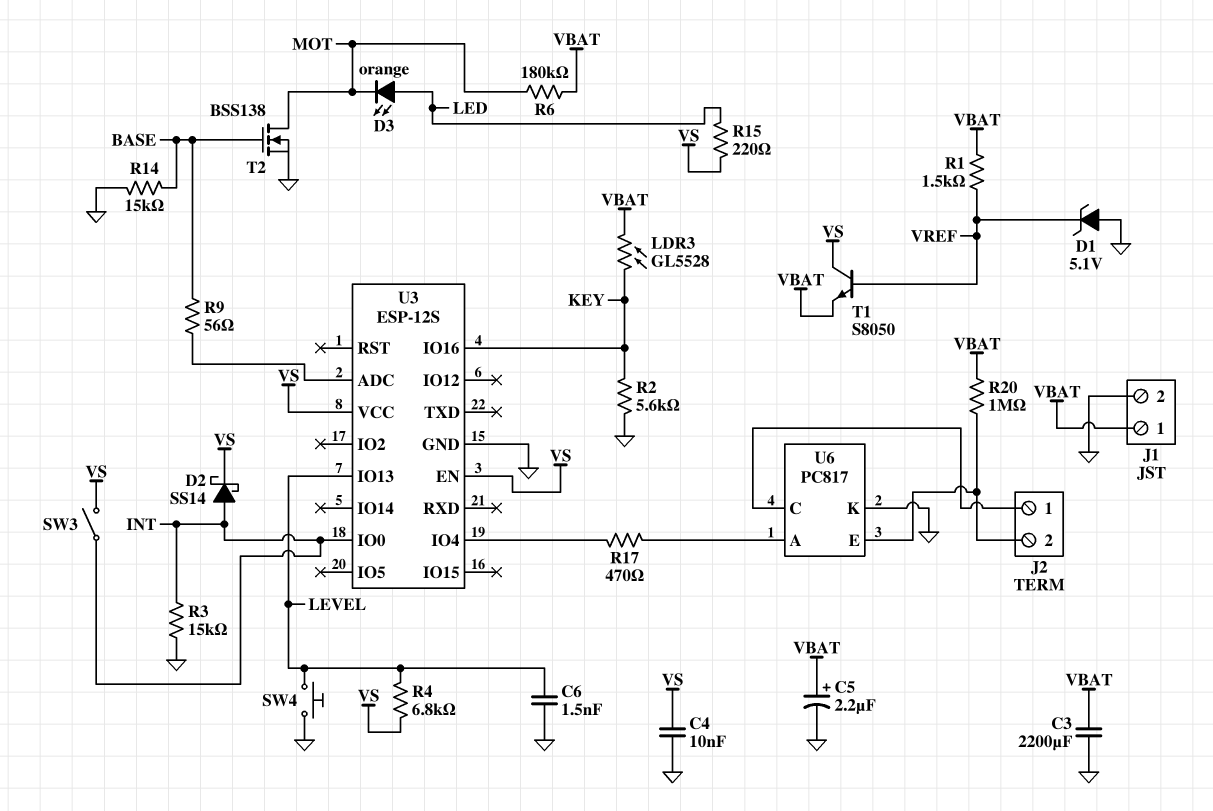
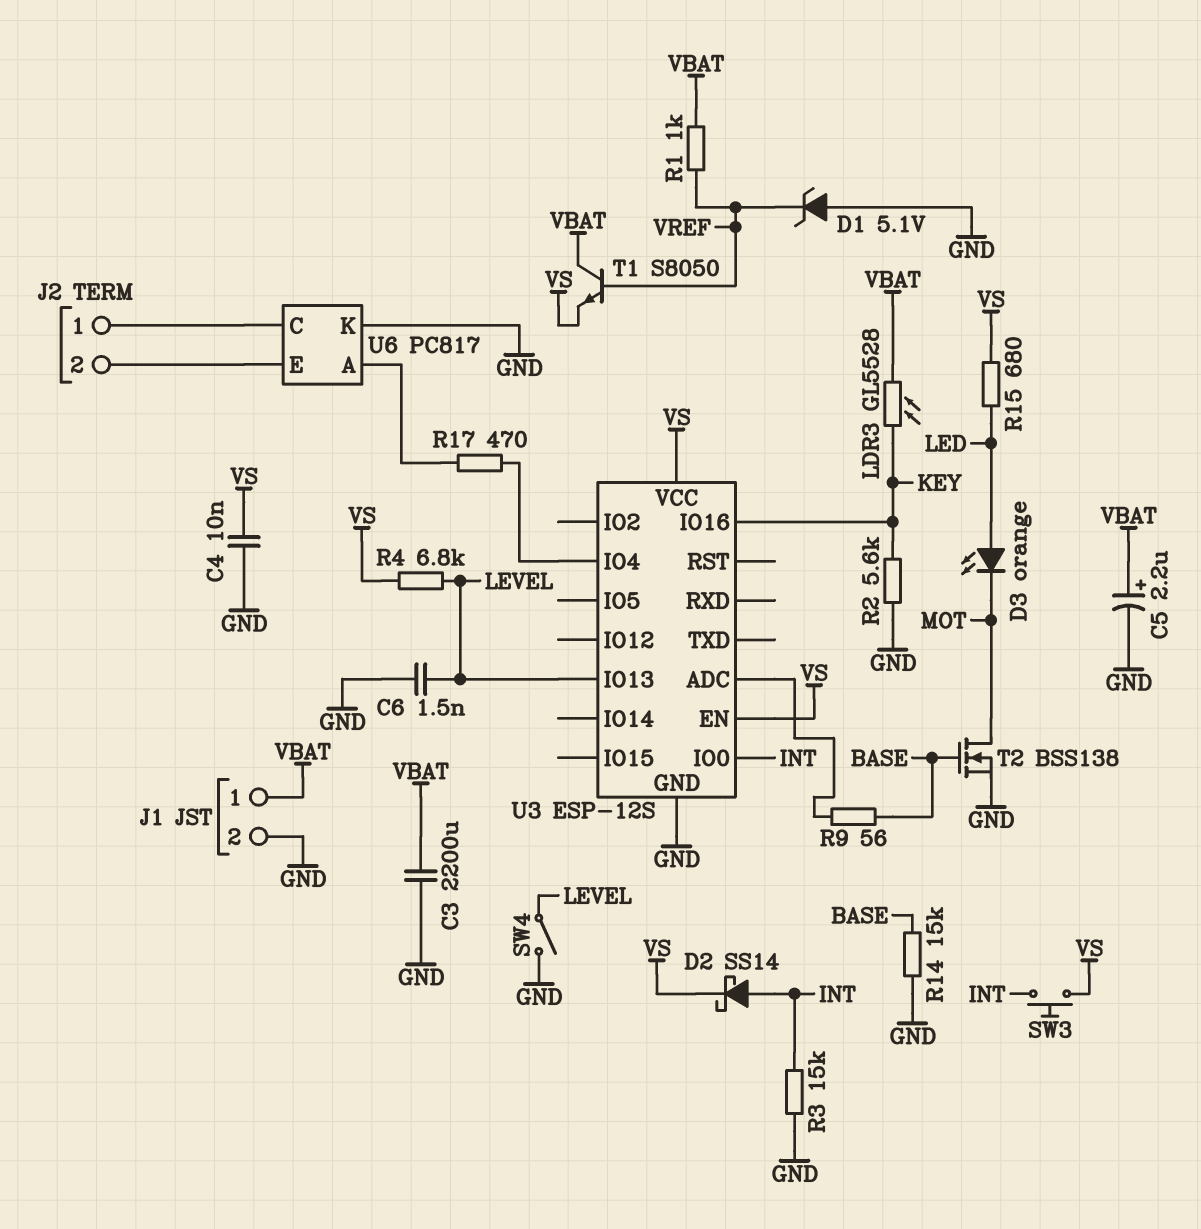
R1: 1.5k (VBAT, VREF) -> 1k (VBAT, VREF)
R6: 180k (MOT, VBAT) -> none
R15: 220 (LED, VS) -> 680 (LED, VS)
R20: 1M (J2/2, VBAT) -> none
SW3: switch (INT, VS) -> button (INT, VS)
SW4: button (GND, LEVEL) -> switch (GND, LEVEL)
T1: NPN S8050 (B VREF, C VS, E VBAT) -> NPN S8050 (B VREF, C VBAT, E VS)

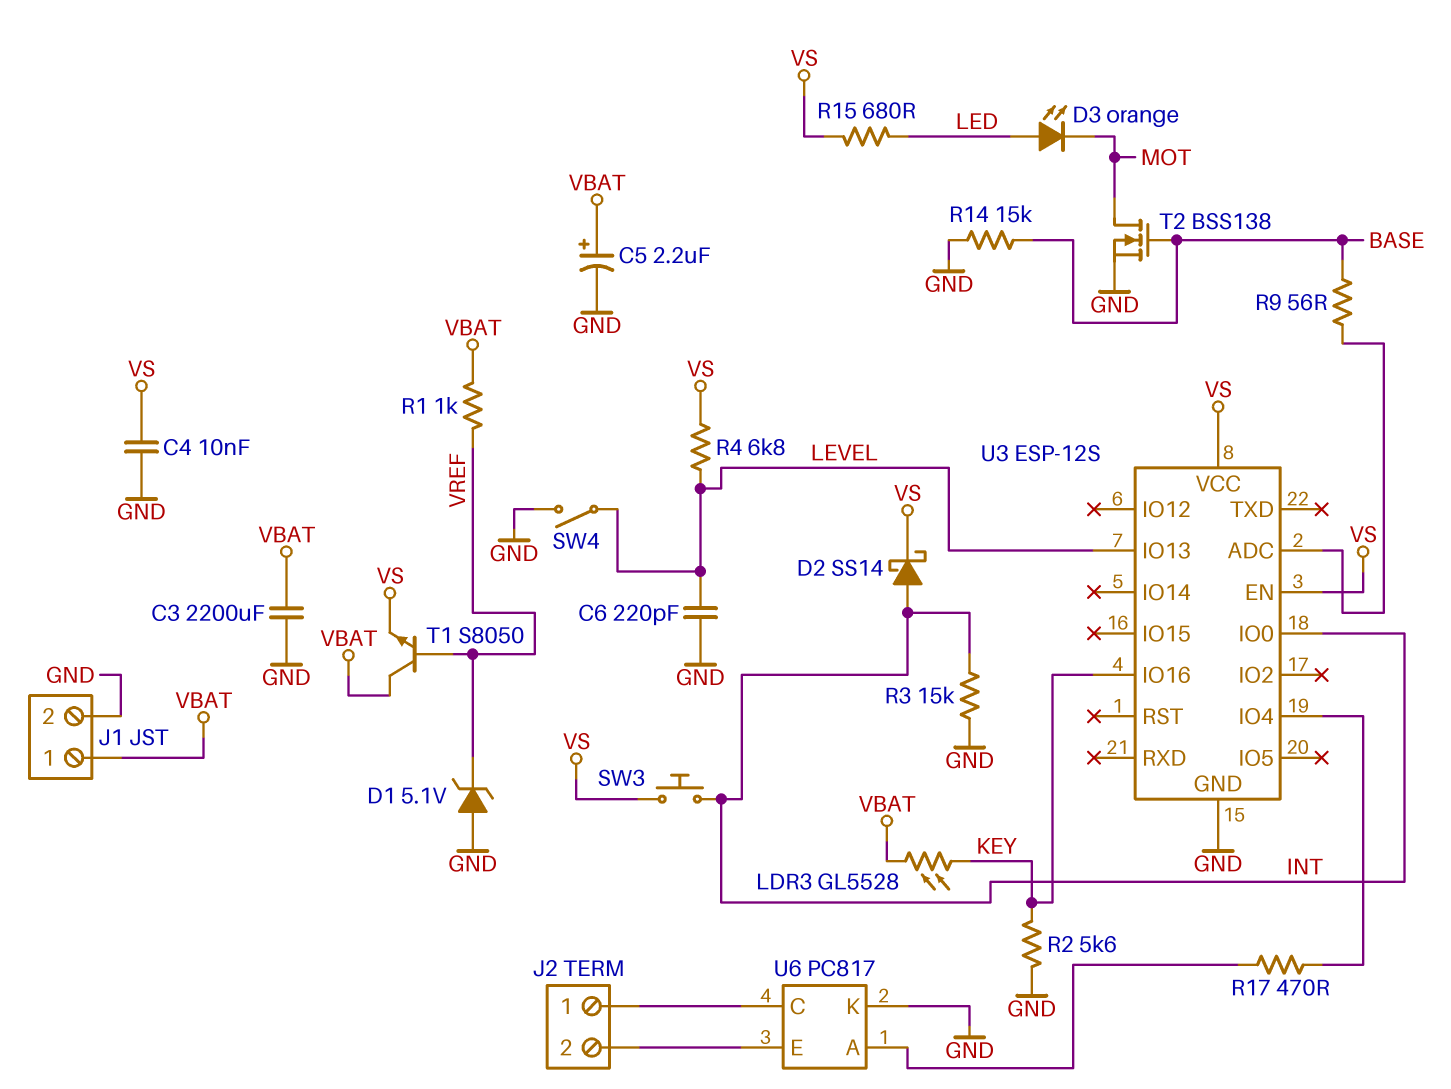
C6: 1.5nF (GND, LEVEL) -> 220pF (GND, LEVEL)

